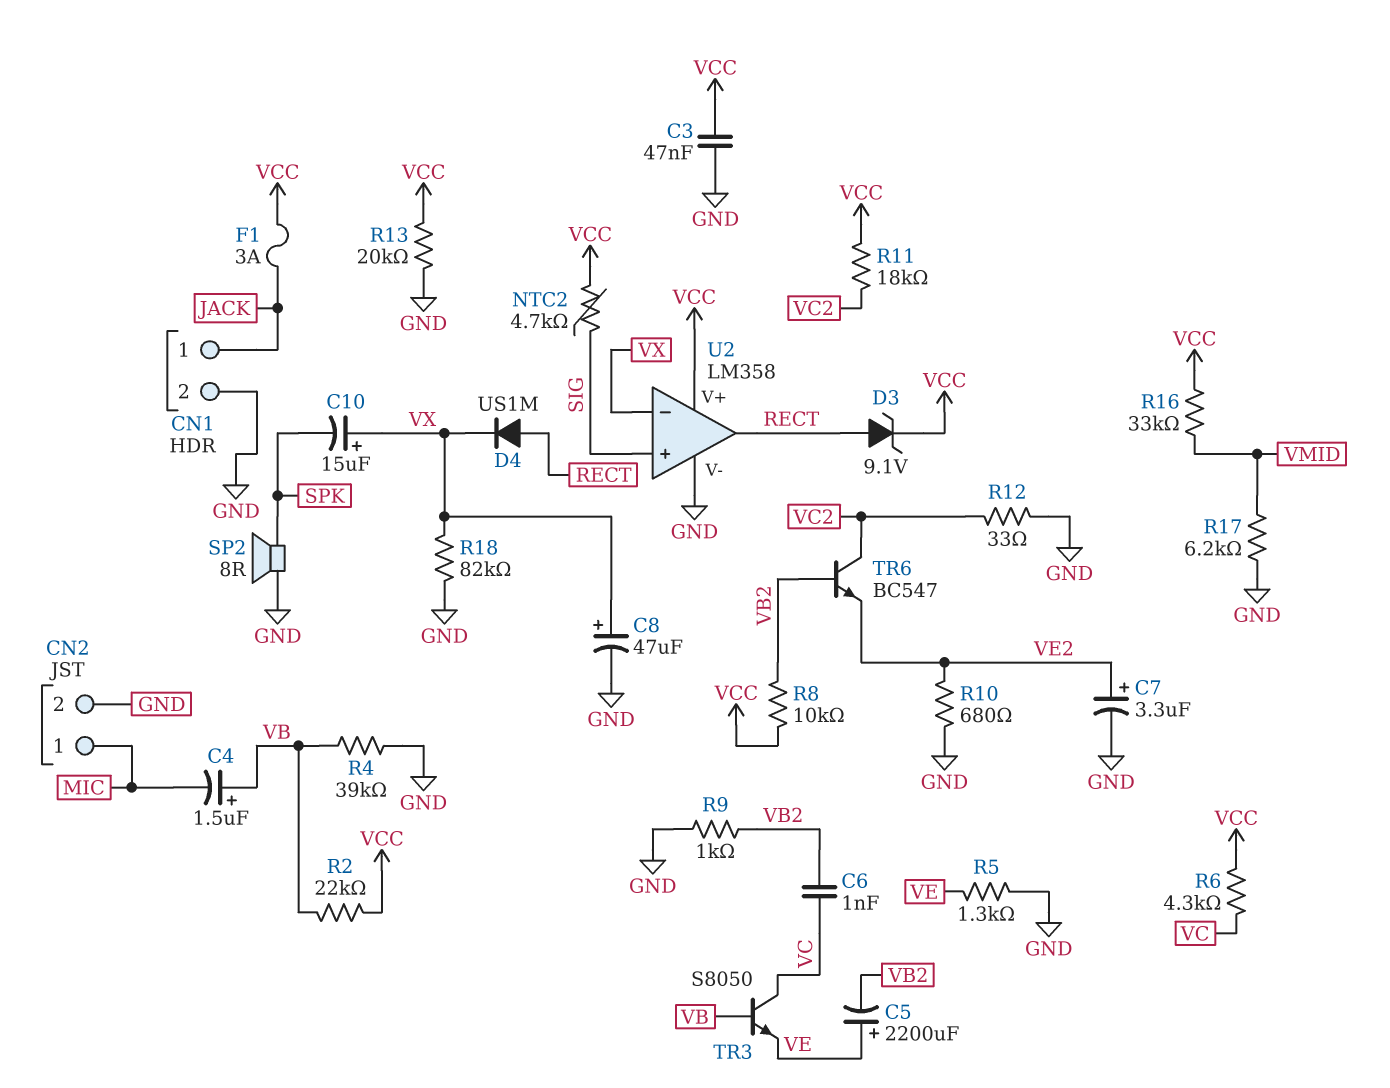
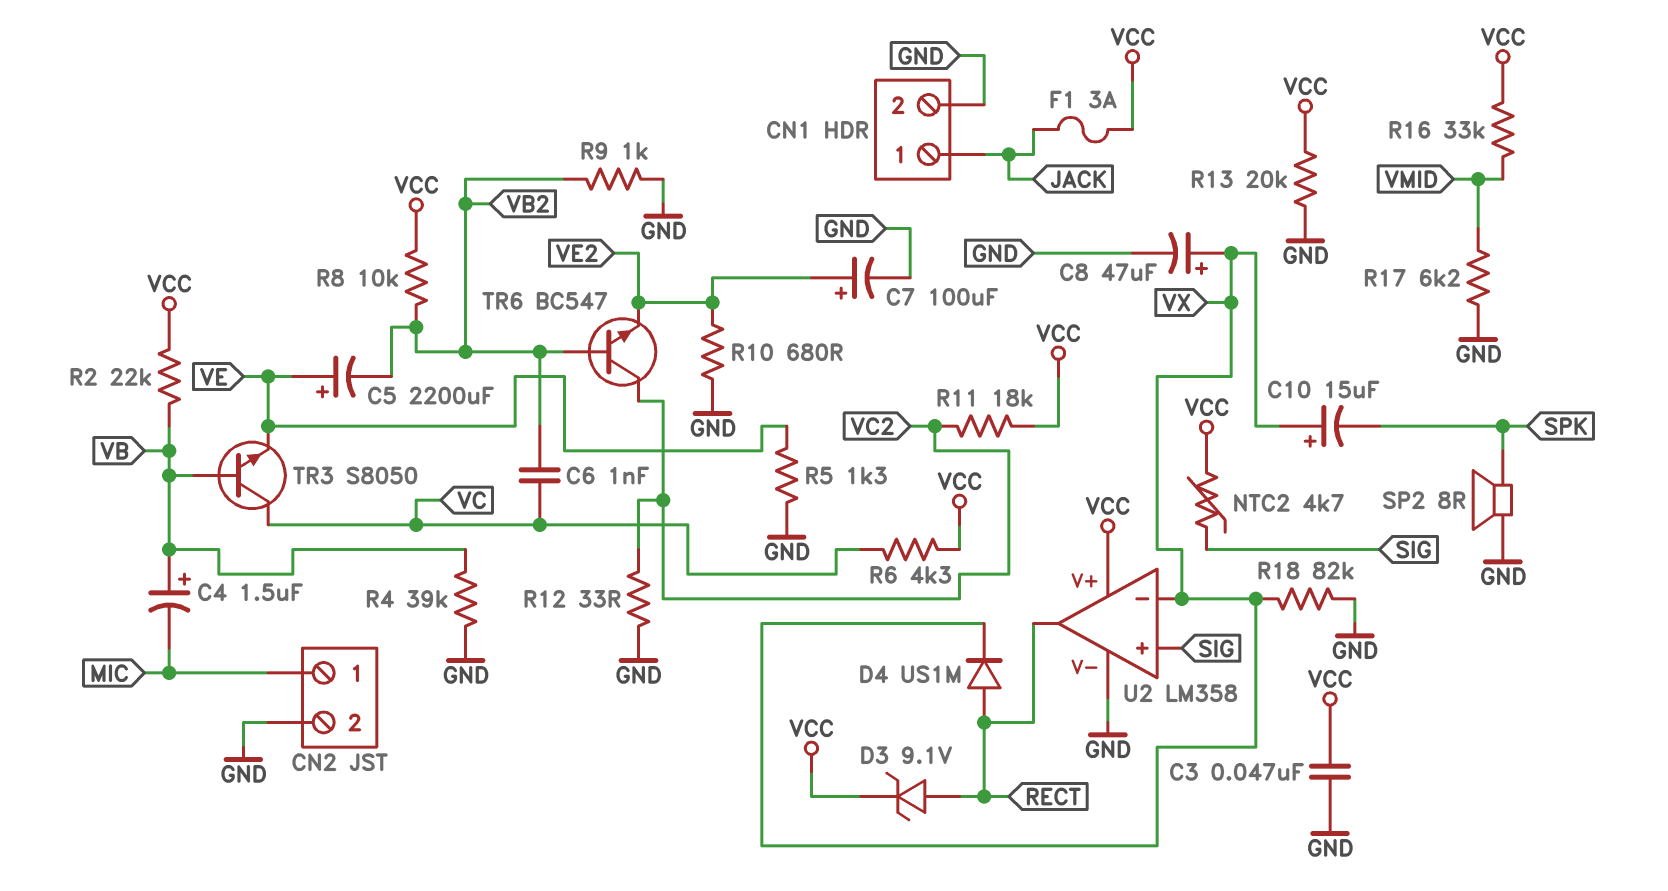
C7: 3.3uF (plus VE2, minus GND) -> 100uF (plus VE2, minus GND)

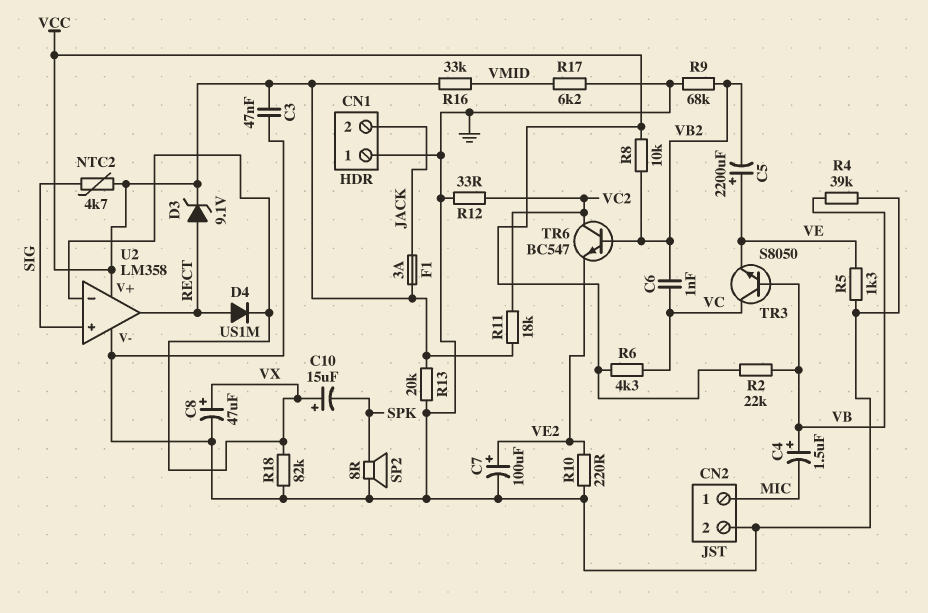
CN1 pin 1: JACK -> GND
CN1 pin 2: GND -> JACK
R9: 1k (GND, VB2) -> 68k (GND, VB2)
R10: 680 (GND, VE2) -> 220 (GND, VE2)

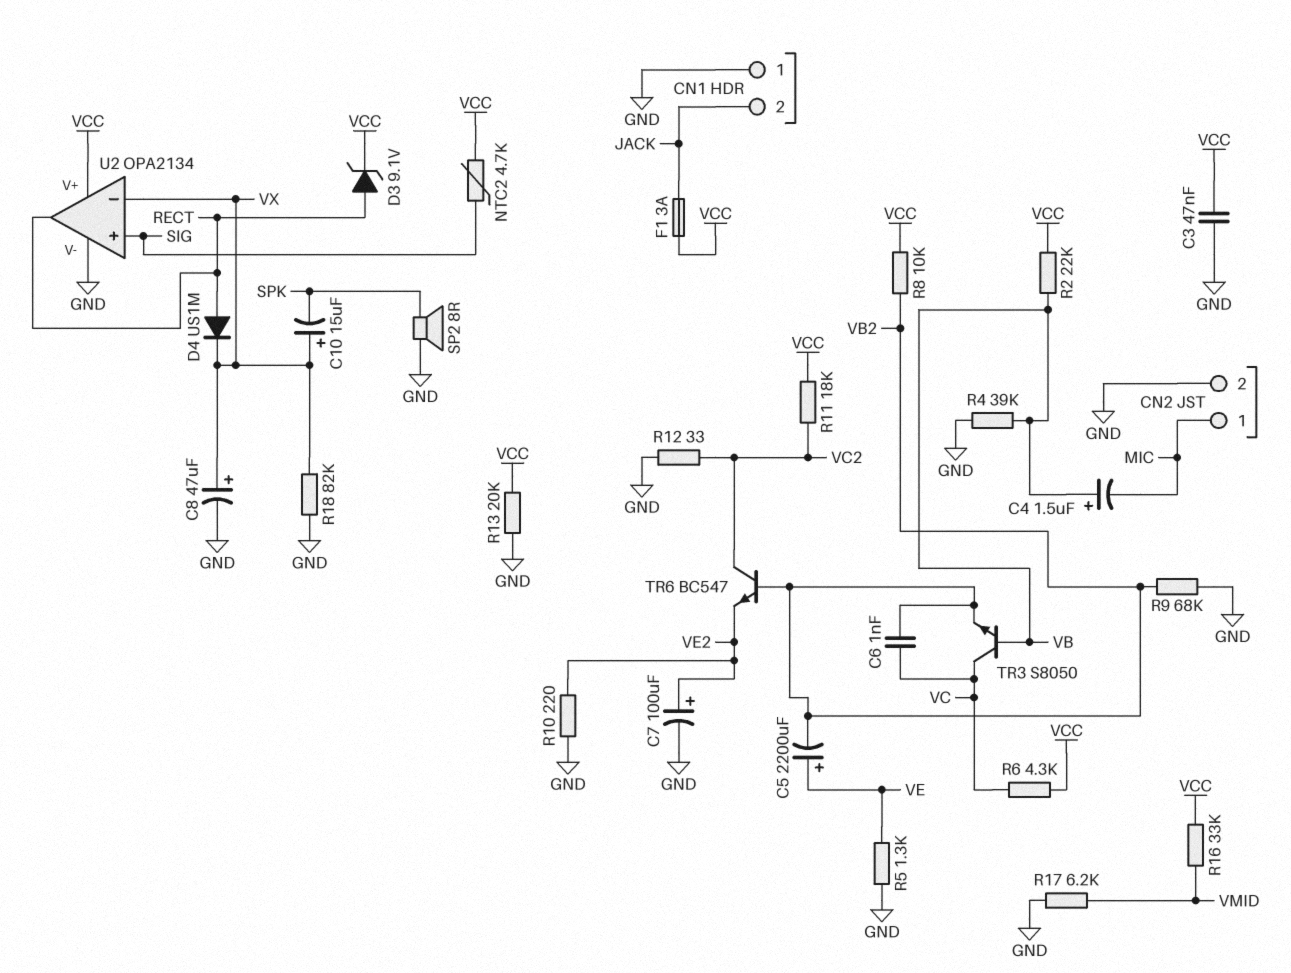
TR3: NPN S8050 (B VB, C VC, E VE) -> NPN S8050 (B VB, C VC, E VB2)
U2: LM358 -> OPA2134

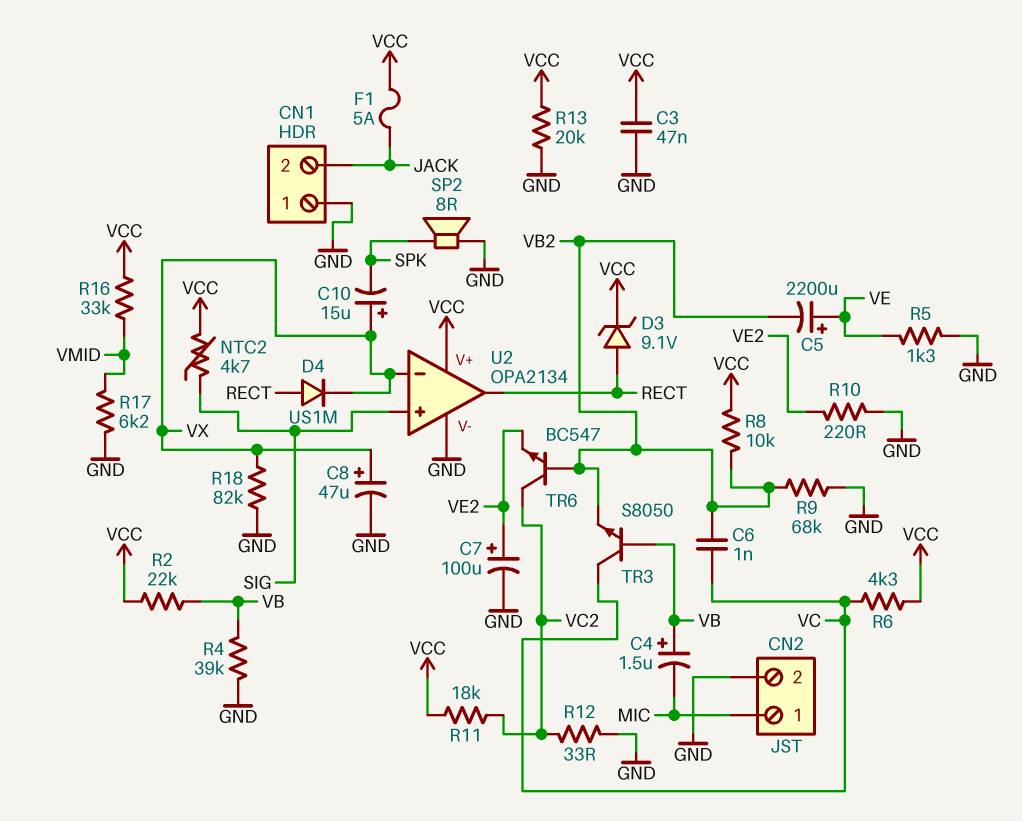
F1: 3A (JACK, VCC) -> 5A (JACK, VCC)

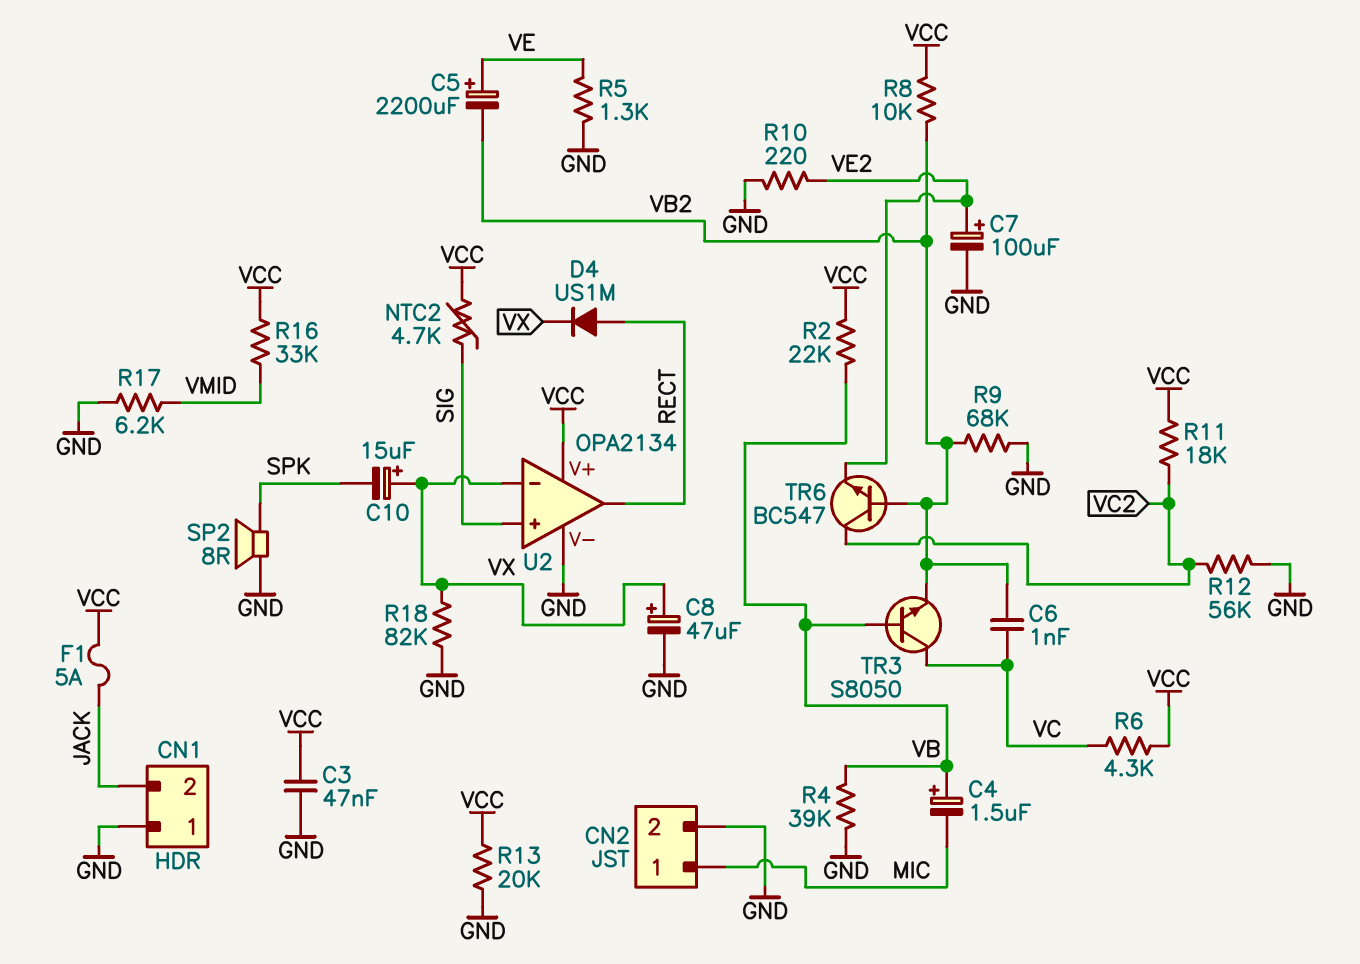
D3: zener 9.1V (A RECT, K VCC) -> none
R12: 33 (GND, VC2) -> 56k (GND, VC2)

